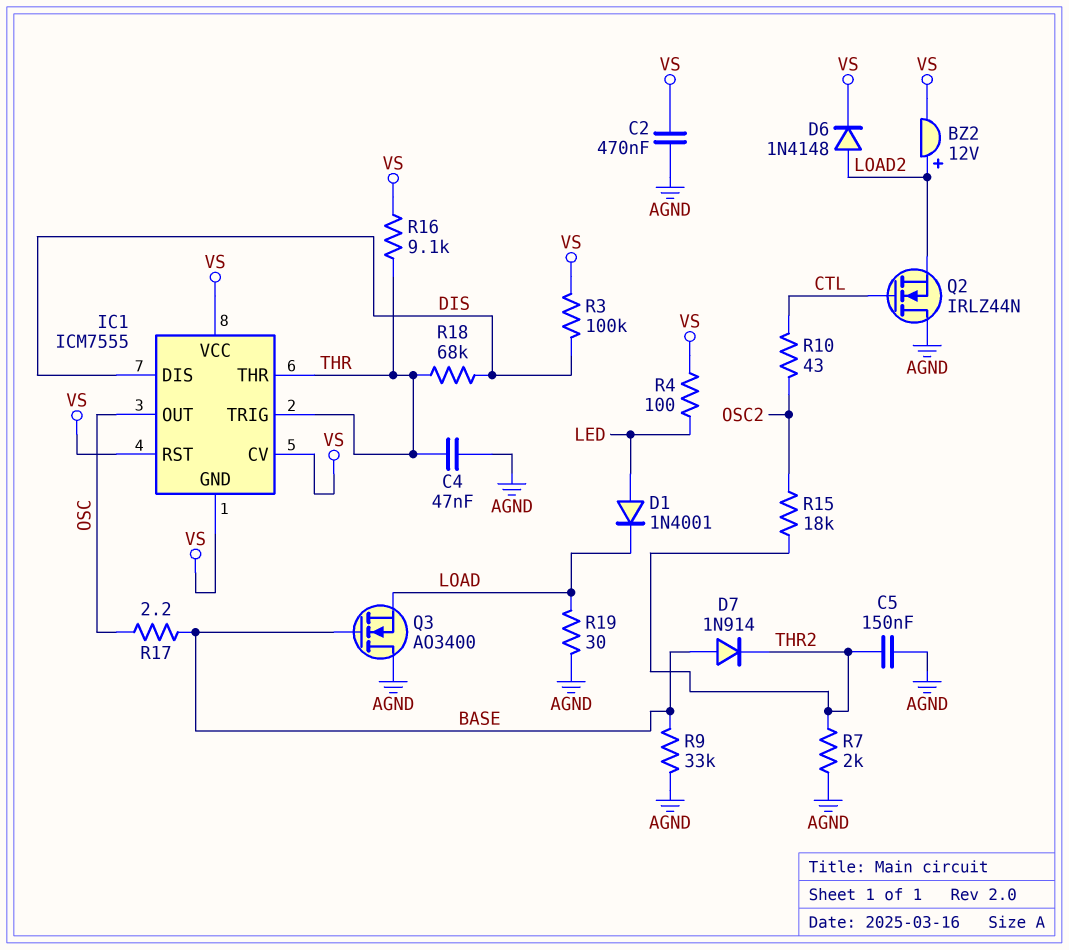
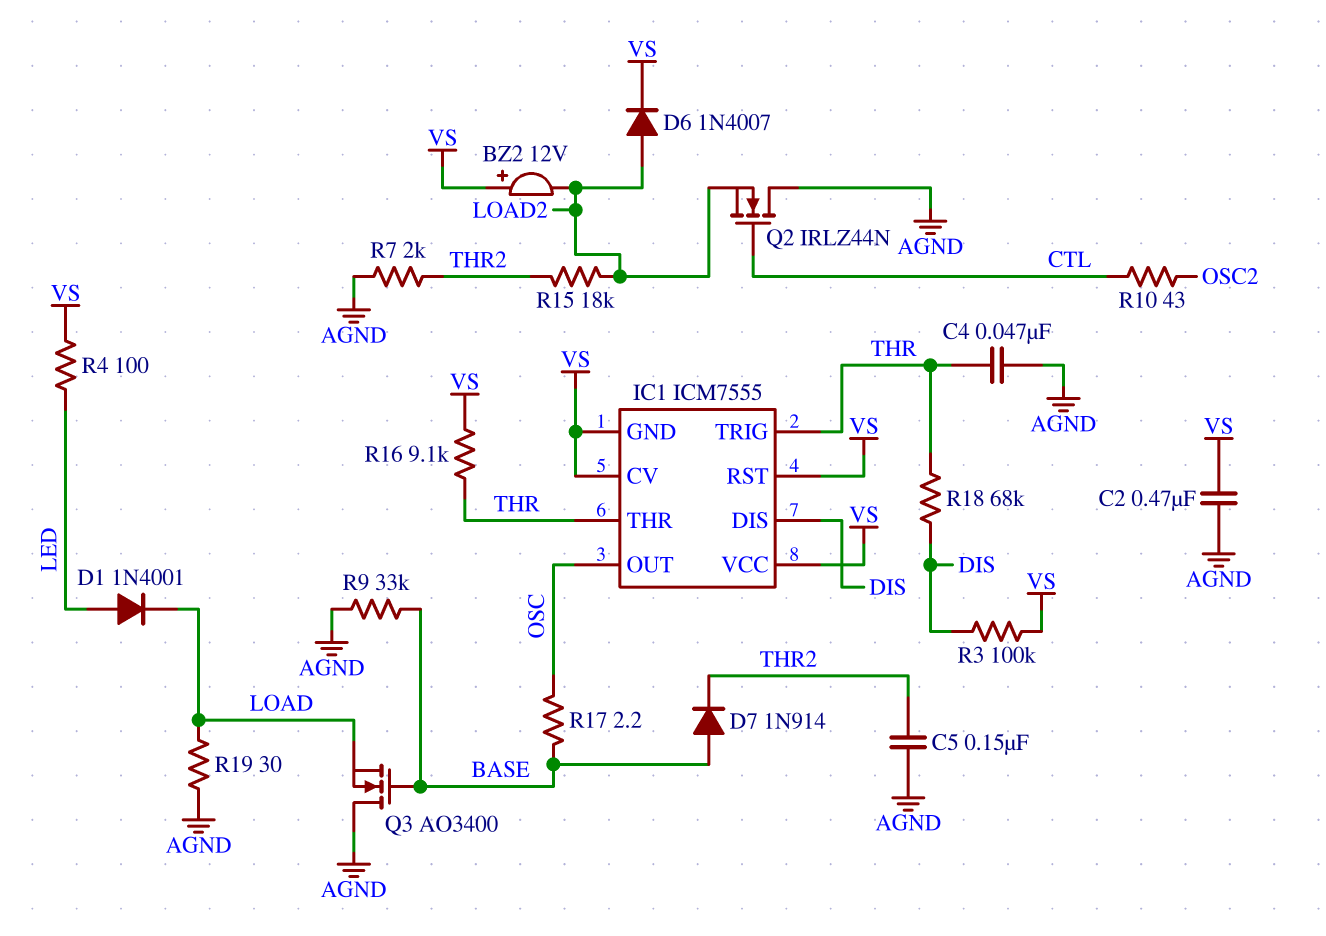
BZ2: buzzer 12V (plus LOAD2, minus VS) -> buzzer 12V (plus VS, minus LOAD2)
D6: diode 1N4148 (A LOAD2, K VS) -> diode 1N4007 (A LOAD2, K VS)
R15: 18k (OSC2, THR2) -> 18k (LOAD2, THR2)

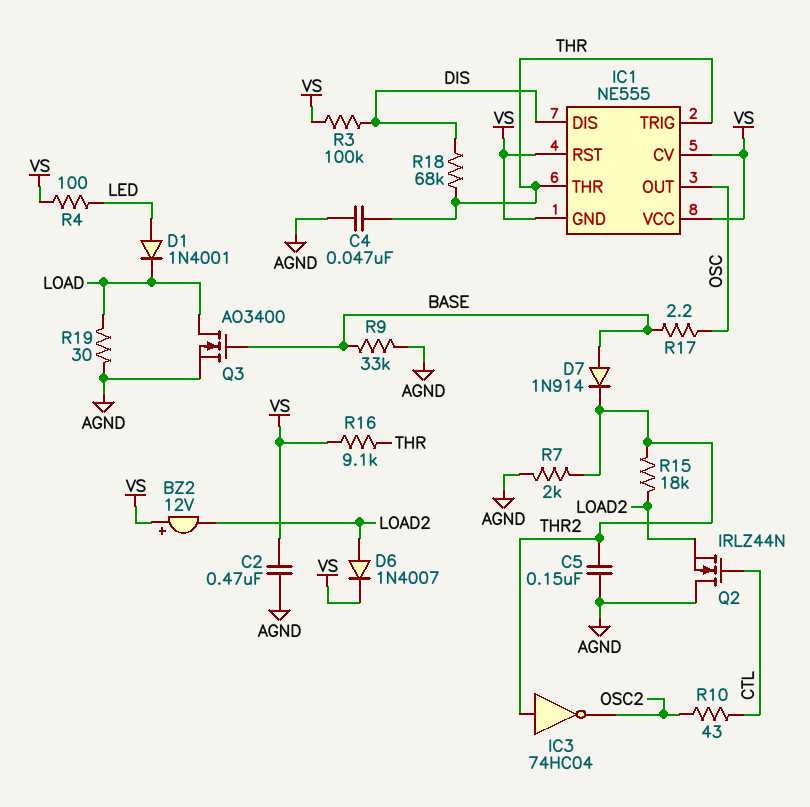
IC1: ICM7555 -> NE555
IC3: none -> NOT 74HC04 (in THR2, out OSC2)
Q3: NMOS AO3400 (G BASE, D AGND, S LOAD) -> NMOS AO3400 (G BASE, D LOAD, S AGND)

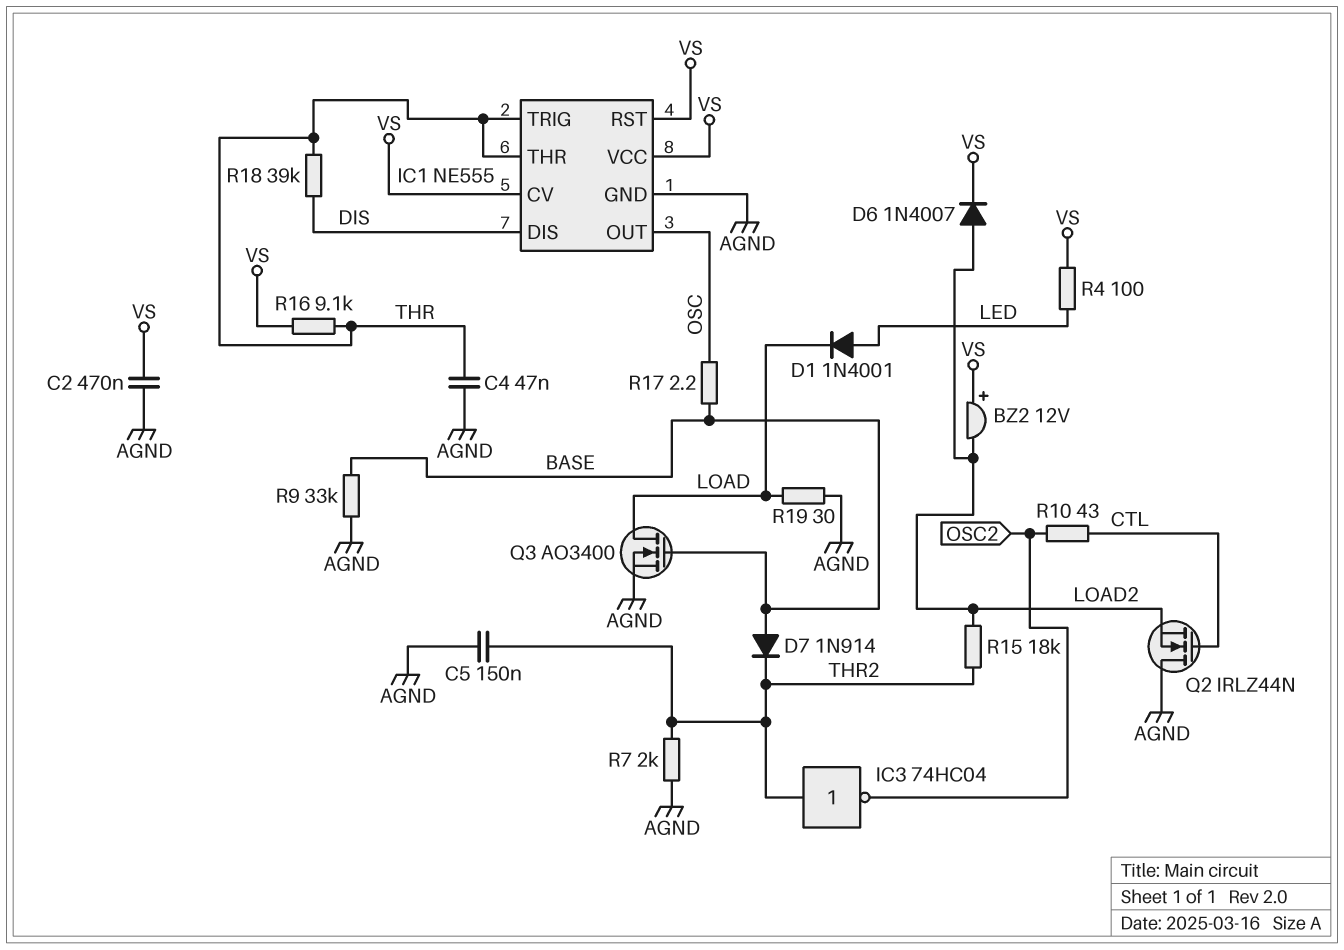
IC1 pin GND: VS -> AGND
R3: 100k (DIS, VS) -> none
R18: 68k (DIS, THR) -> 39k (DIS, THR)

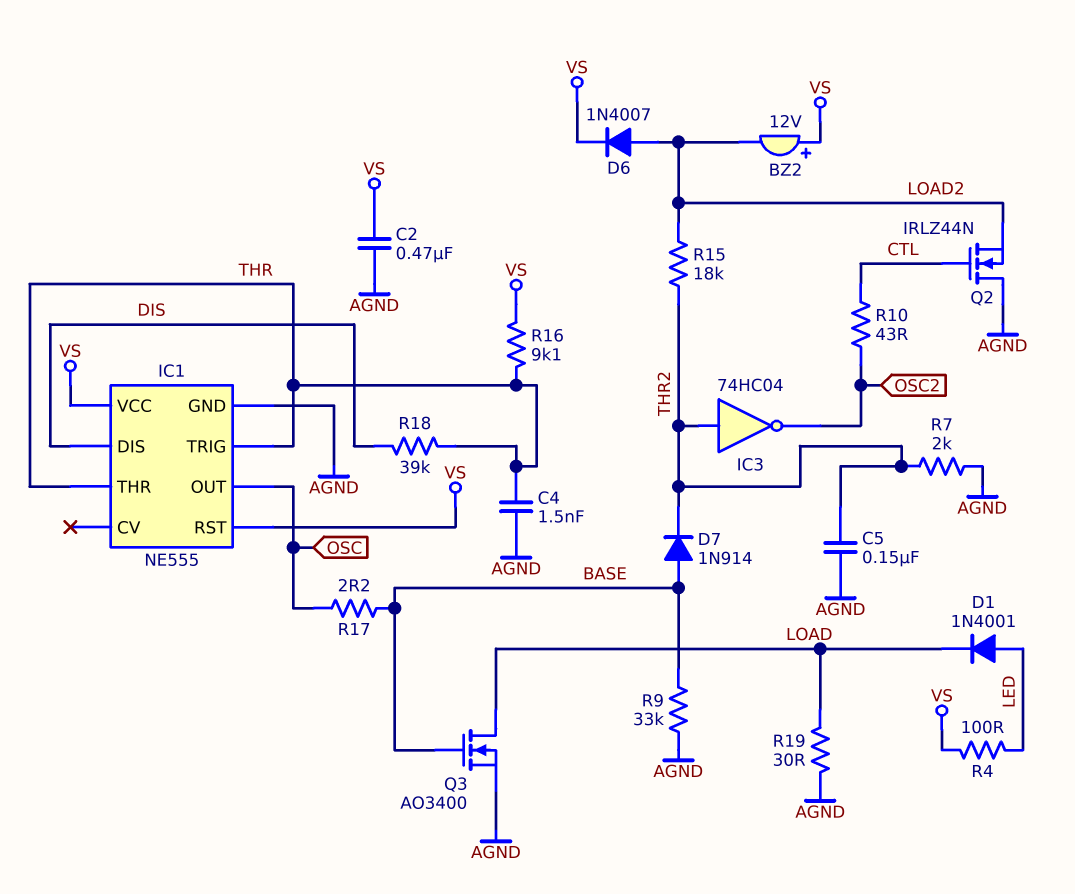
C4: 47nF (AGND, THR) -> 1.5nF (AGND, THR)
IC1 pin CV: VS -> none

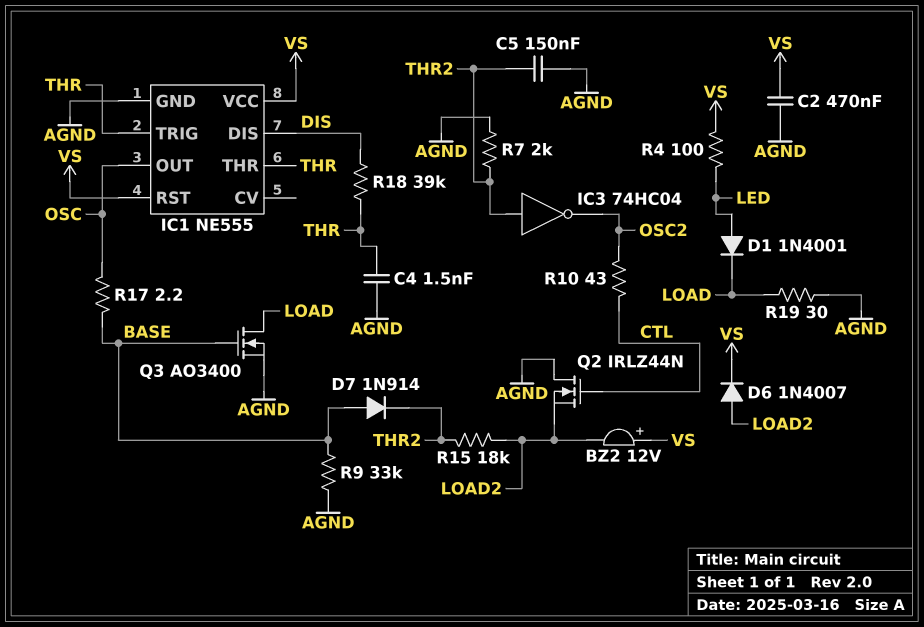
R16: 9.1k (THR, VS) -> none

